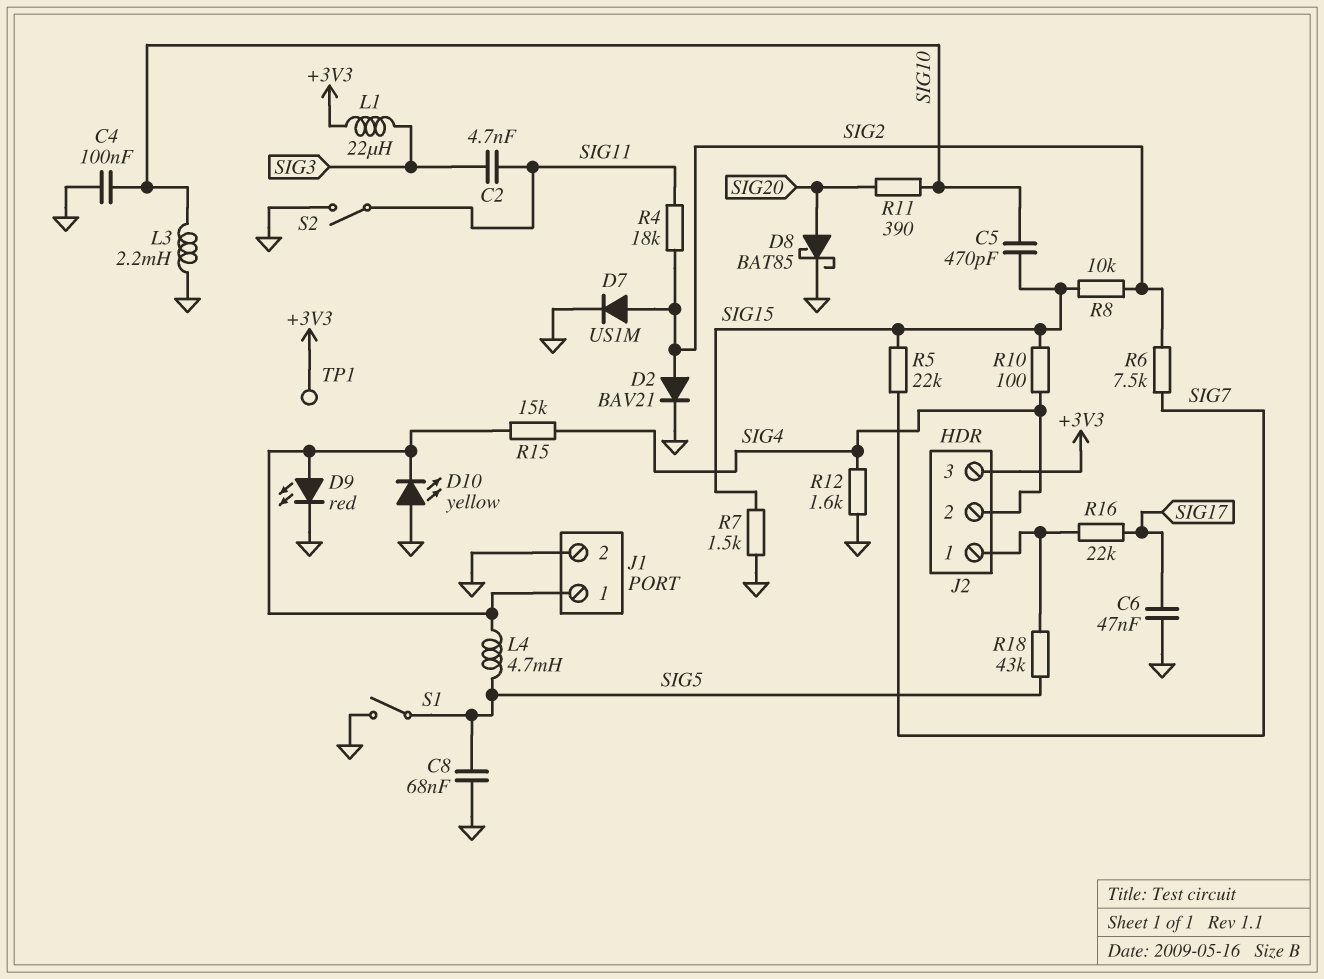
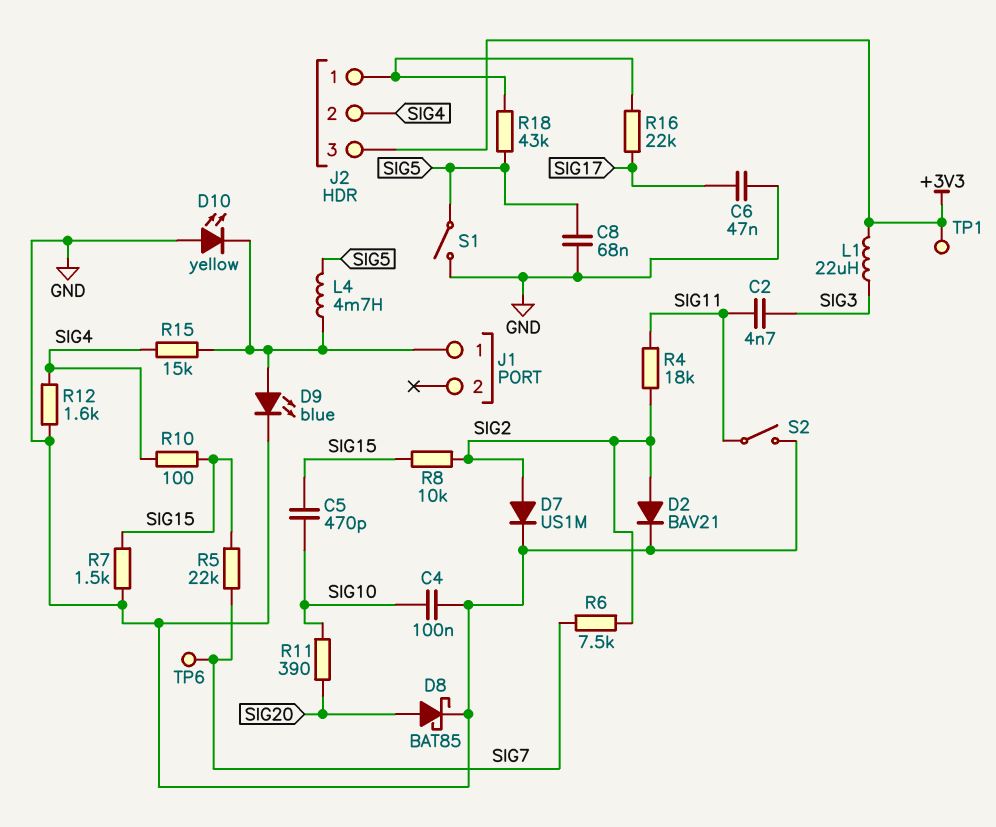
D9: LED red (A J1/1, K GND) -> LED blue (A J1/1, K GND)
J1 pin 2: GND -> none
L3: 2.2mH (GND, SIG10) -> none
TP6: none -> test point (SIG7)

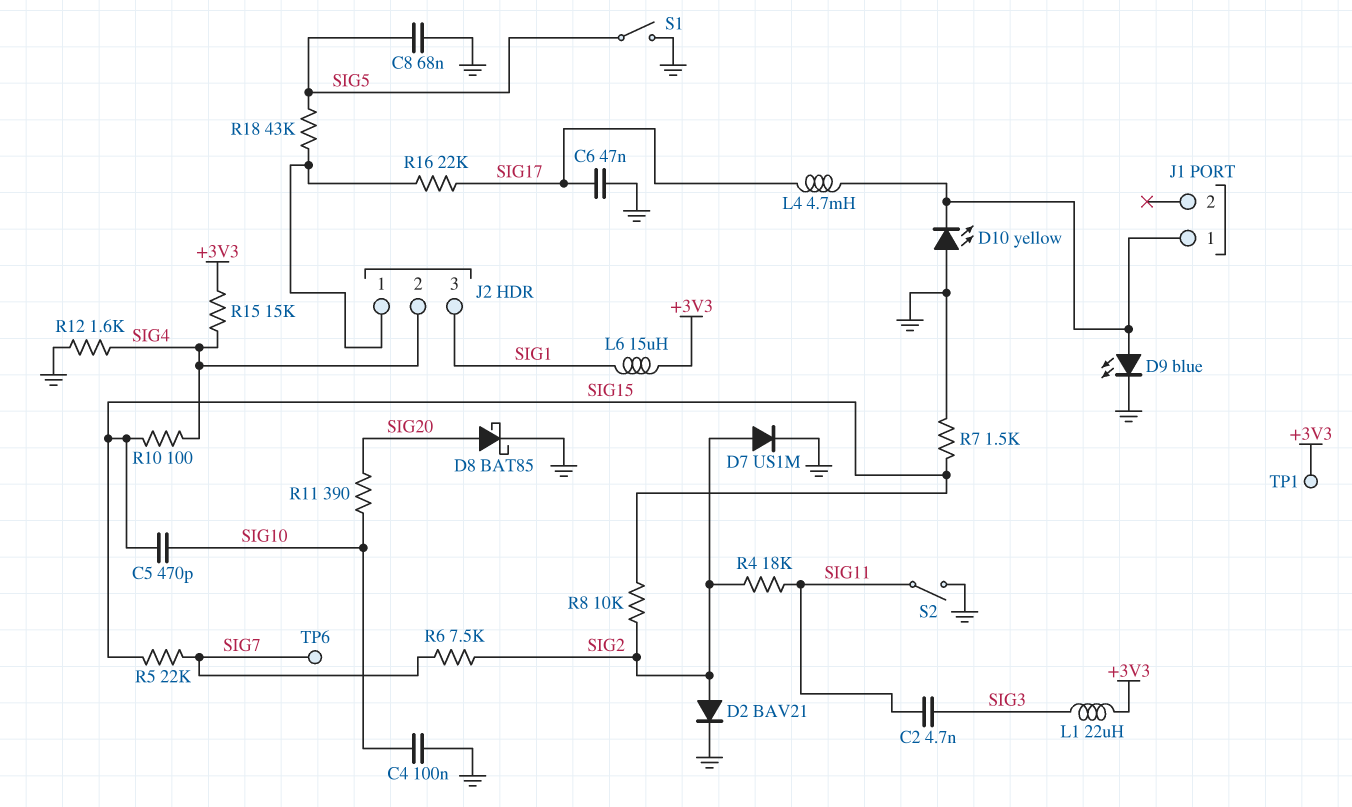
J2 pin 3: +3V3 -> SIG1
L4: 4.7mH (J1/1, SIG5) -> 4.7mH (J1/1, SIG17)
L6: none -> 15uH (+3V3, SIG1)
R15: 15k (J1/1, SIG4) -> 15k (+3V3, SIG4)

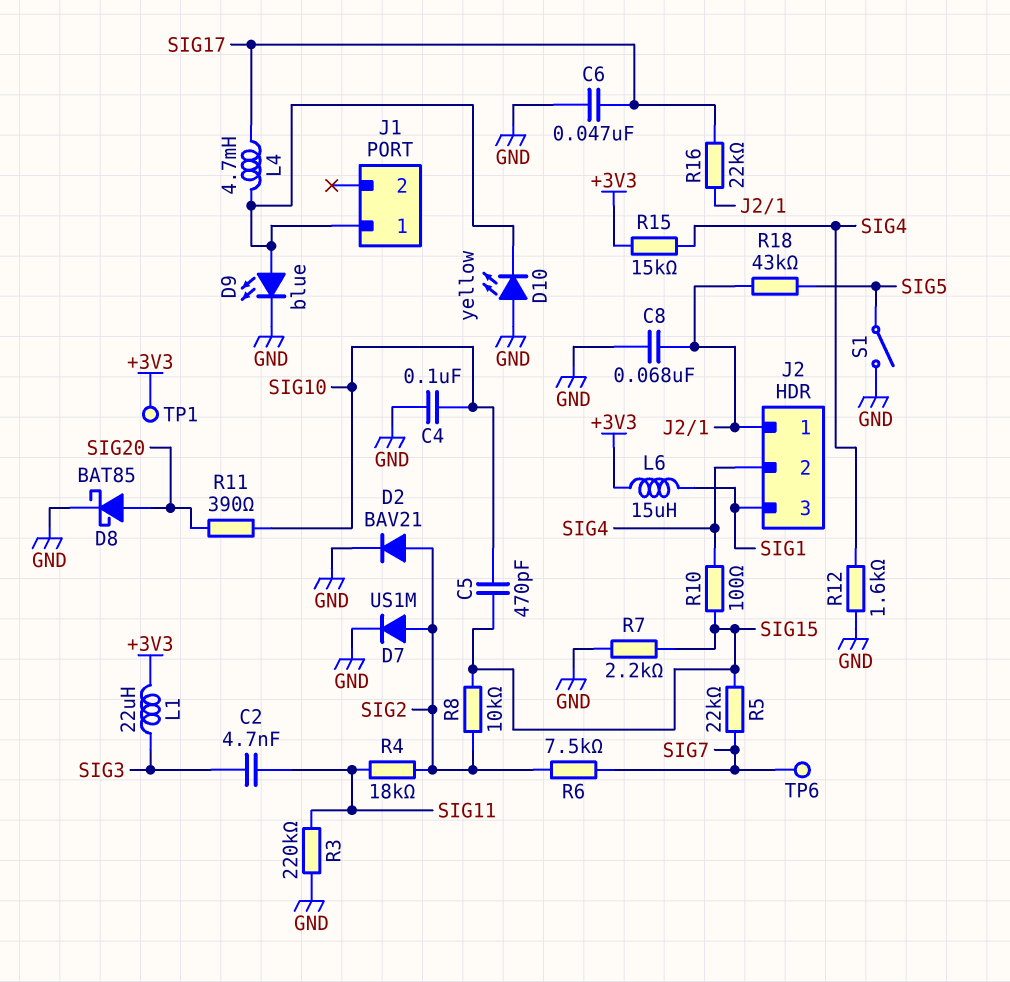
C8: 68nF (GND, SIG5) -> 68nF (GND, J2/1)
R3: none -> 220k (GND, SIG11)
R7: 1.5k (GND, SIG15) -> 2.2k (GND, SIG15)
S2: switch (GND, SIG11) -> none

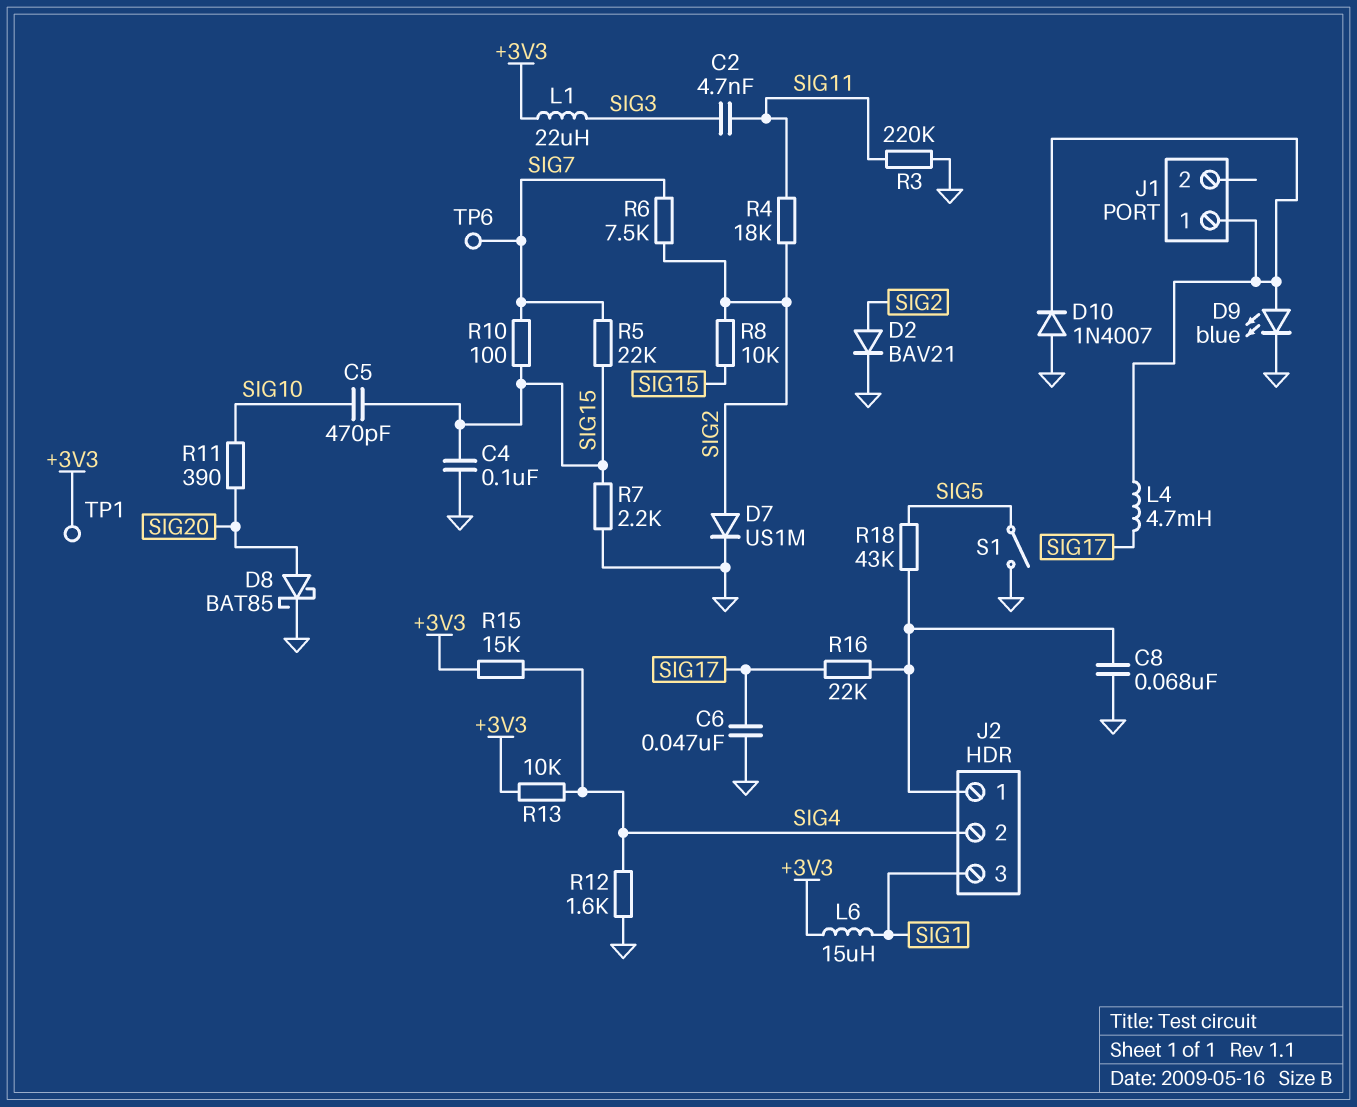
C4: 100nF (GND, SIG10) -> 100nF (GND, SIG15)
D10: LED yellow (A GND, K J1/1) -> diode 1N4007 (A GND, K J1/1)
R10: 100 (SIG4, SIG15) -> 100 (SIG7, SIG15)
R13: none -> 10k (+3V3, SIG4)

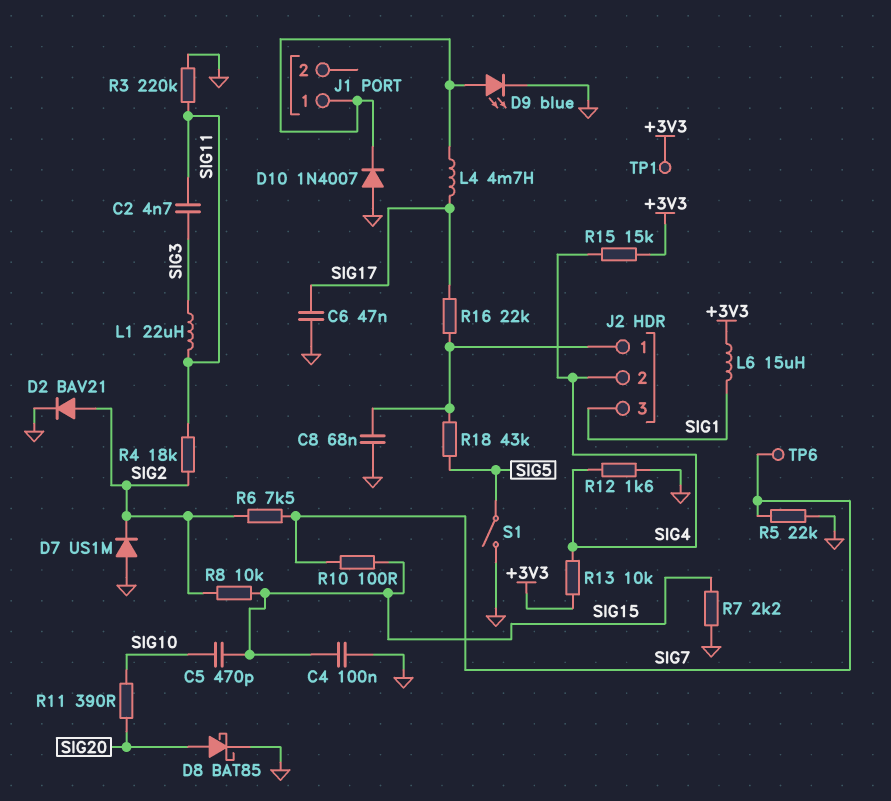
D7: diode US1M (A SIG2, K GND) -> diode US1M (A GND, K SIG2)
L1: 22uH (+3V3, SIG3) -> 22uH (SIG3, SIG11)
R5: 22k (SIG7, SIG15) -> 22k (GND, SIG7)

